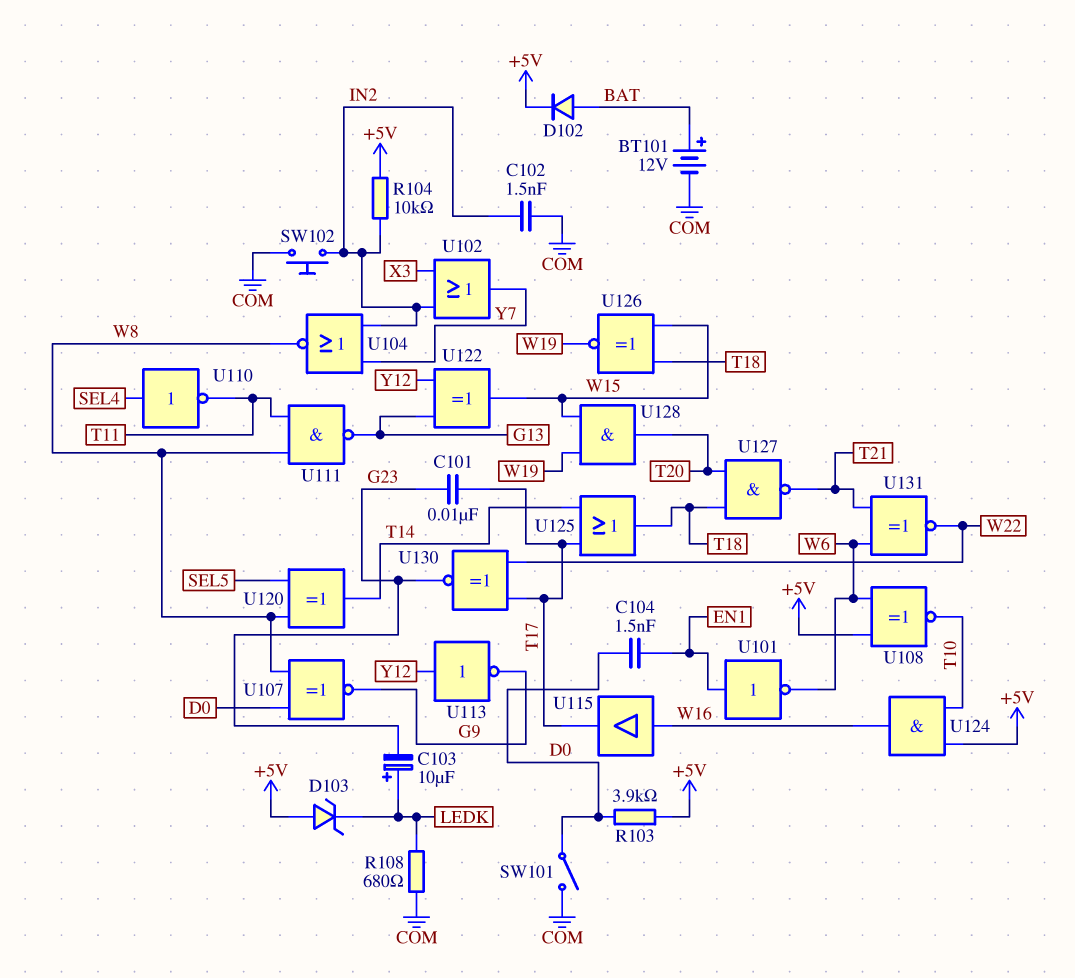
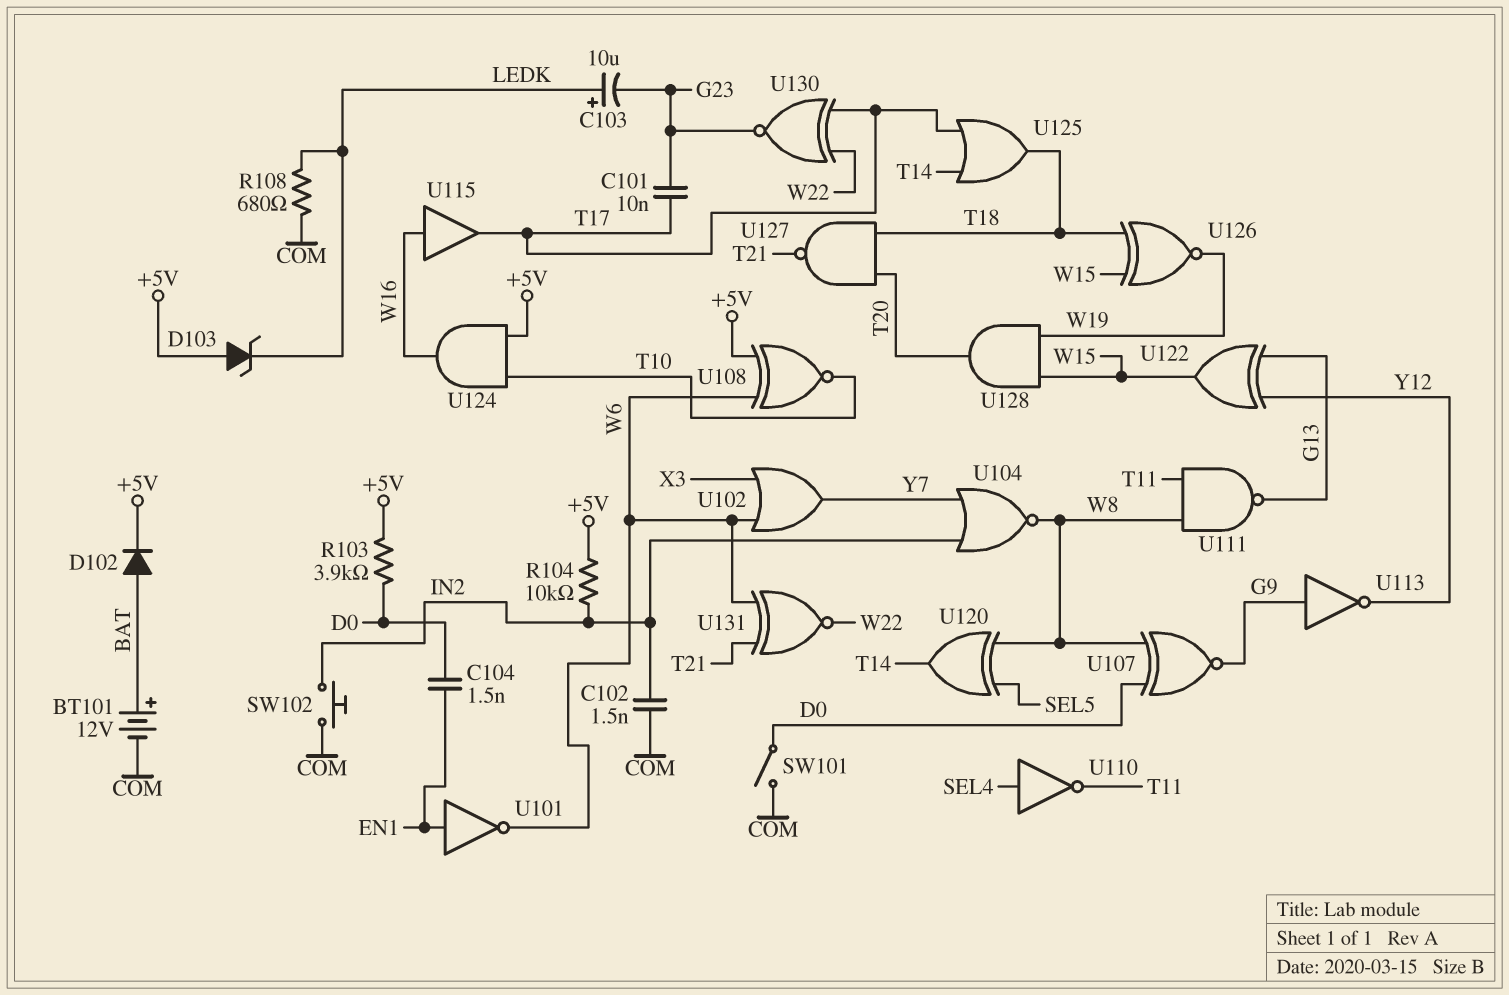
U102: OR (in IN2, in X3, out Y7) -> OR (in W6, in X3, out Y7)
U113: NOT (in Y12, out G9) -> NOT (in G9, out Y12)

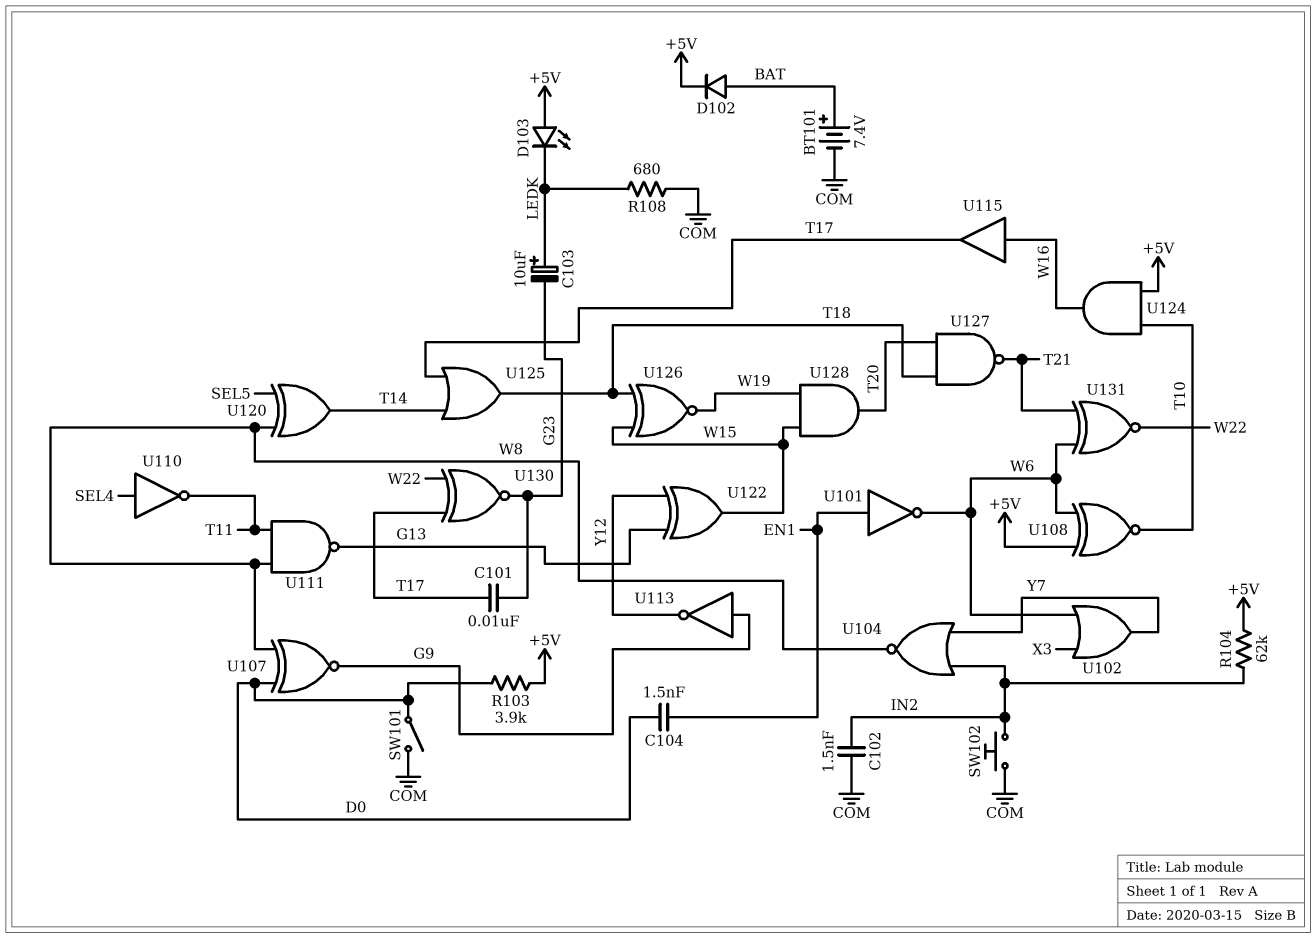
BT101: 12V (plus BAT, minus COM) -> 7.4V (plus BAT, minus COM)
D103: zener (A +5V, K LEDK) -> LED (A +5V, K LEDK)
R104: 10k (+5V, IN2) -> 62k (+5V, IN2)

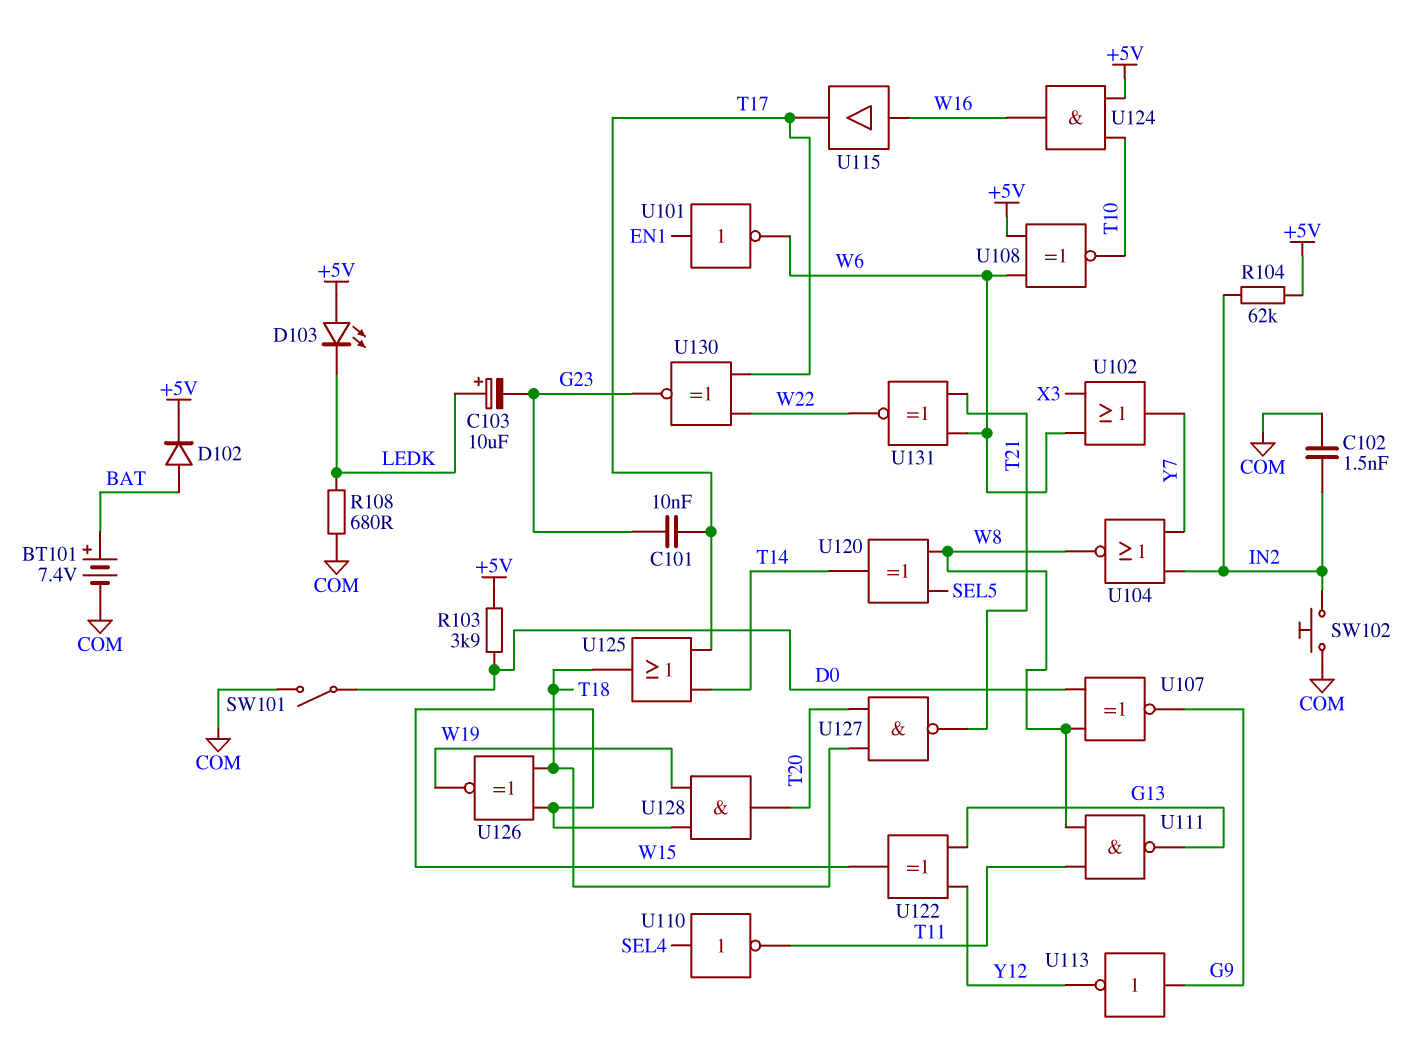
C104: 1.5nF (D0, EN1) -> none

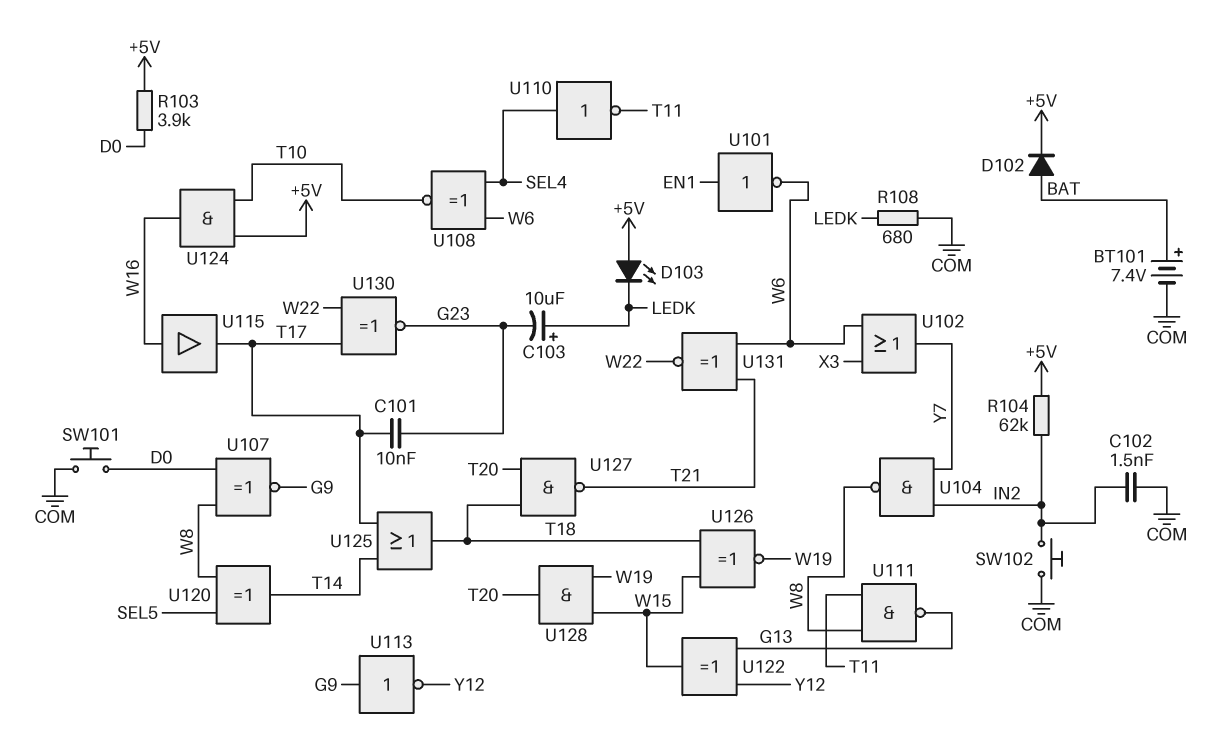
SW101: switch (COM, D0) -> button (COM, D0)
U104: NOR (in IN2, in Y7, out W8) -> NAND (in IN2, in Y7, out W8)
U108: XNOR (in +5V, in W6, out T10) -> XNOR (in SEL4, in W6, out T10)

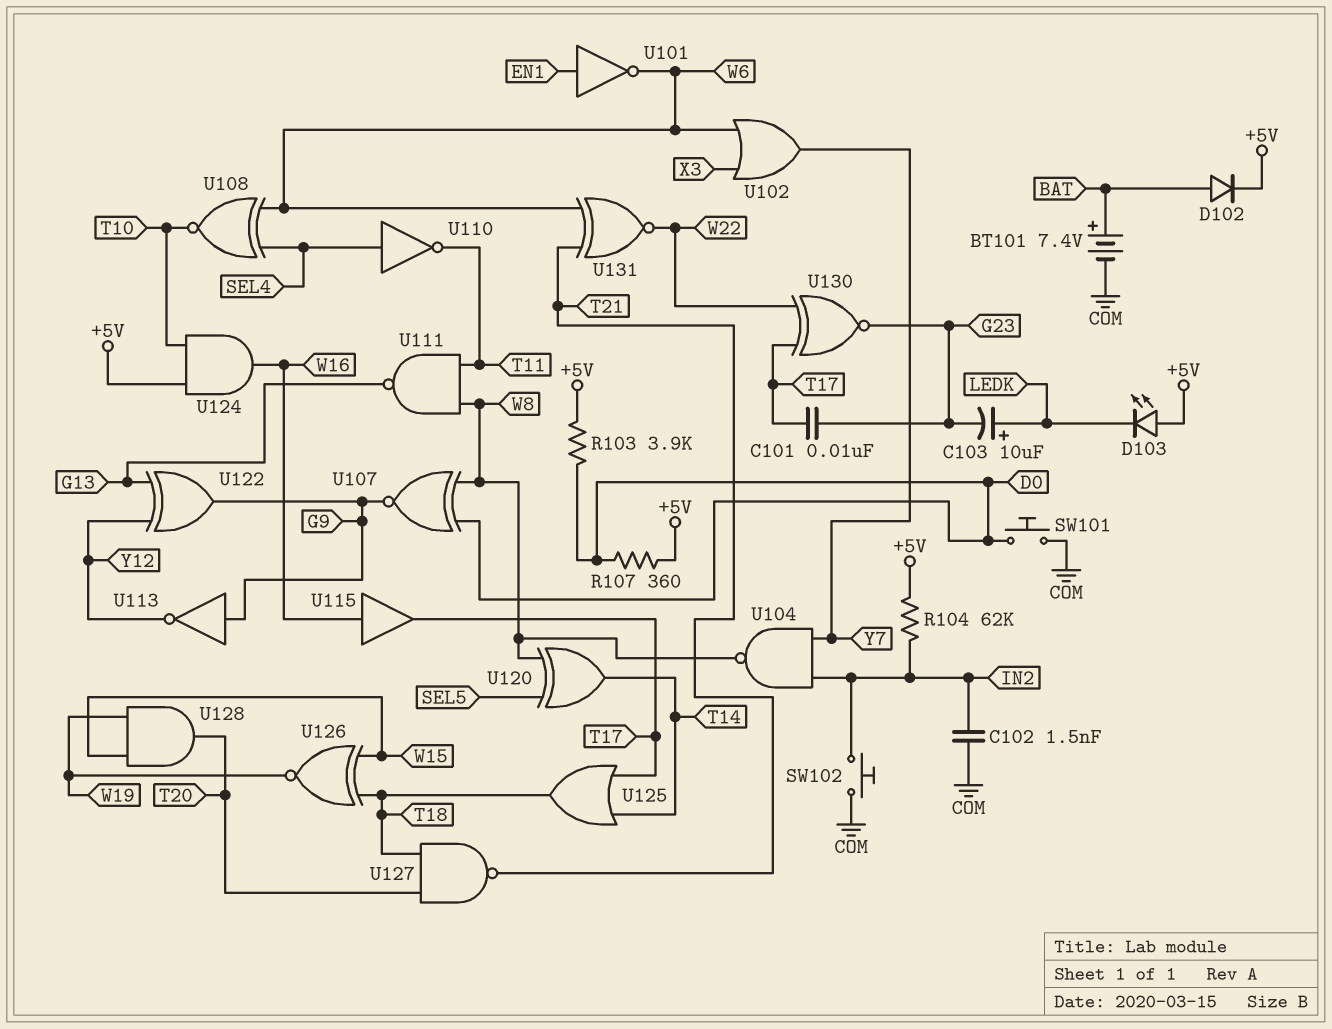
R107: none -> 360 (+5V, D0)
R108: 680 (COM, LEDK) -> none
U122: XOR (in G13, in Y12, out W15) -> XOR (in G13, in Y12, out G9)

